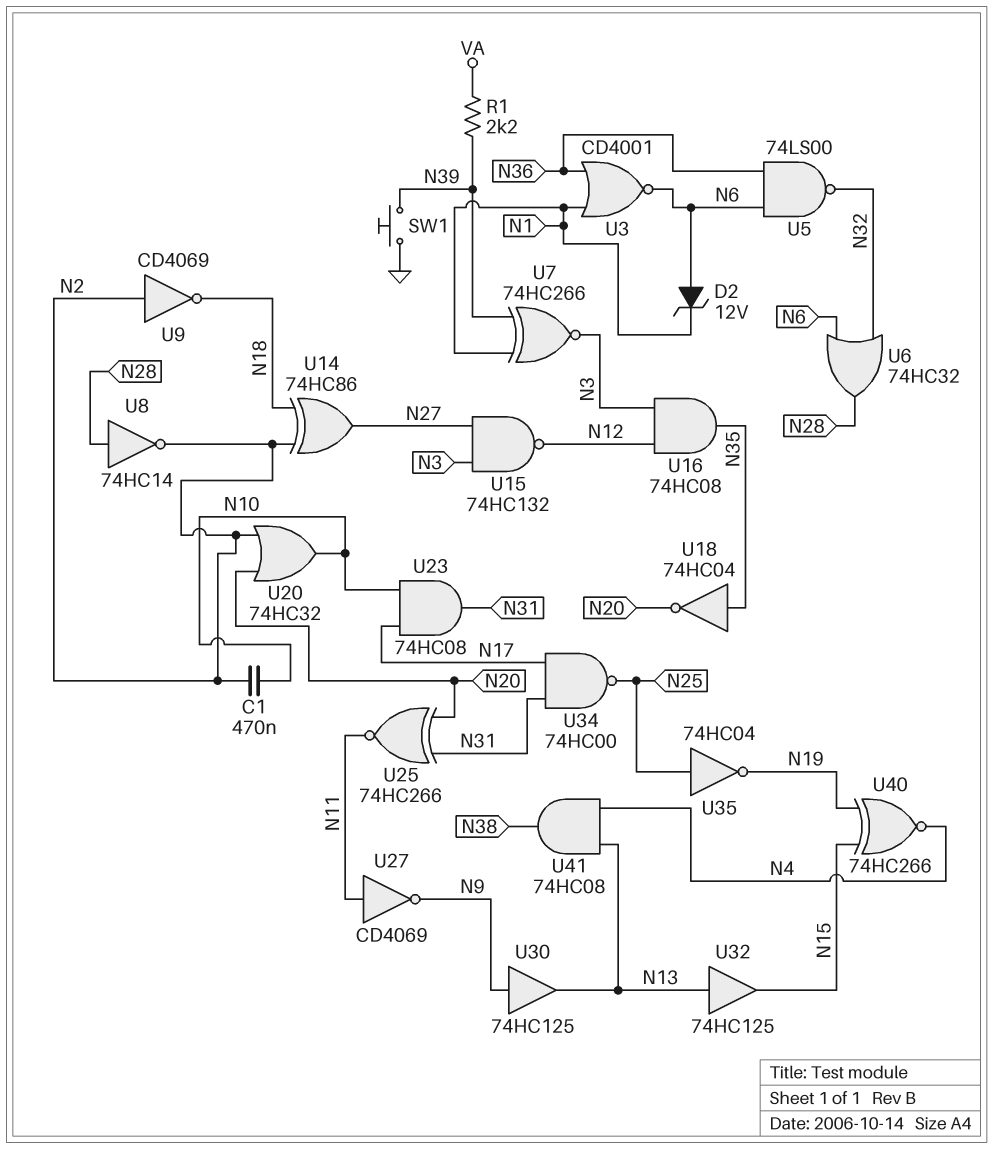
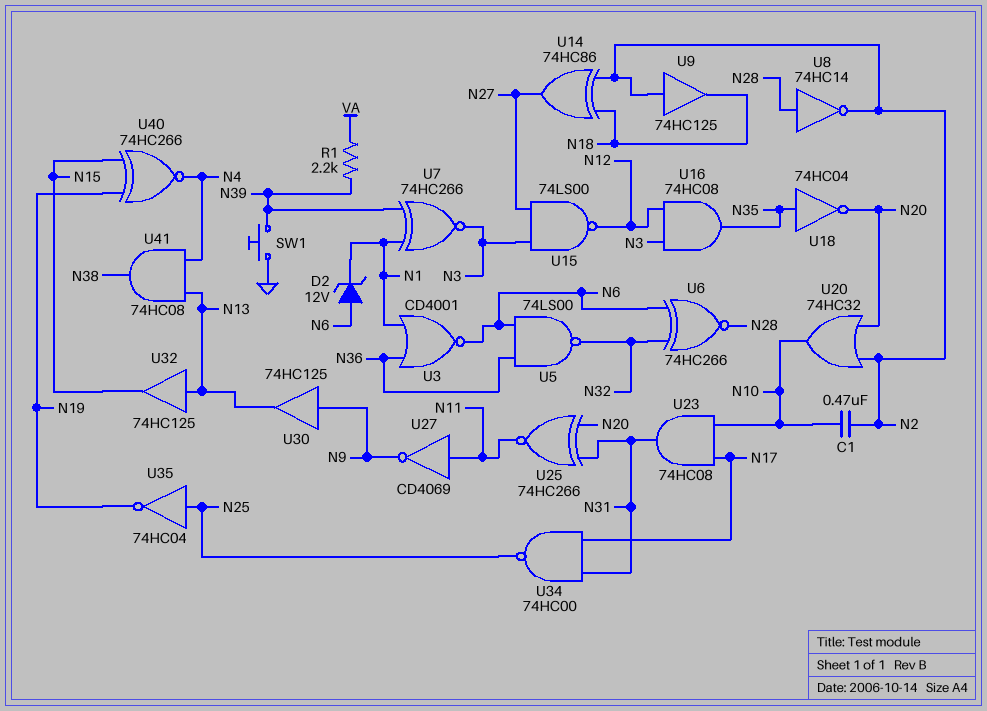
U6: OR 74HC32 (in N6, in N32, out N28) -> XNOR 74HC266 (in N6, in N32, out N28)
U9: NOT CD4069 (in N2, out N18) -> buffer 74HC125 (in N2, out N18)
U15: NAND 74HC132 (in N3, in N27, out N12) -> NAND 74LS00 (in N3, in N27, out N12)

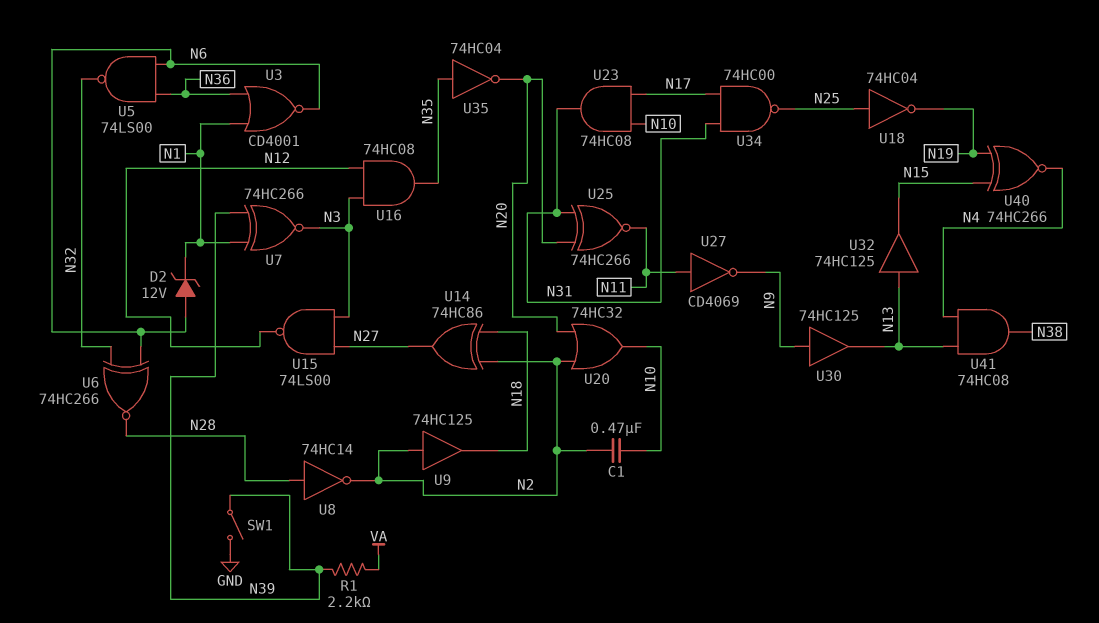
SW1: button (GND, N39) -> switch (GND, N39)
U18: NOT 74HC04 (in N35, out N20) -> NOT 74HC04 (in N25, out N19)
U35: NOT 74HC04 (in N25, out N19) -> NOT 74HC04 (in N35, out N20)

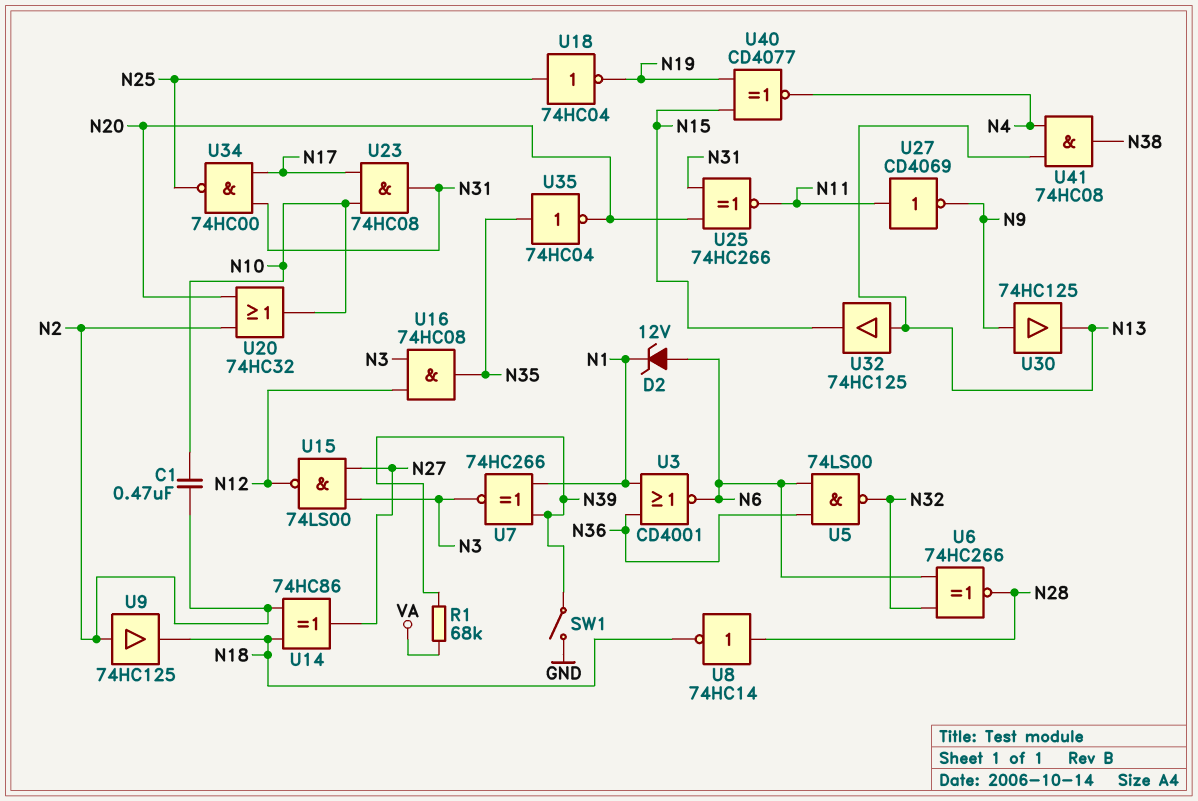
R1: 2.2k (N39, VA) -> 68k (N39, VA)
U8: NOT 74HC14 (in N28, out N2) -> NOT 74HC14 (in N28, out N18)
U40: XNOR 74HC266 (in N15, in N19, out N4) -> XNOR CD4077 (in N15, in N19, out N4)

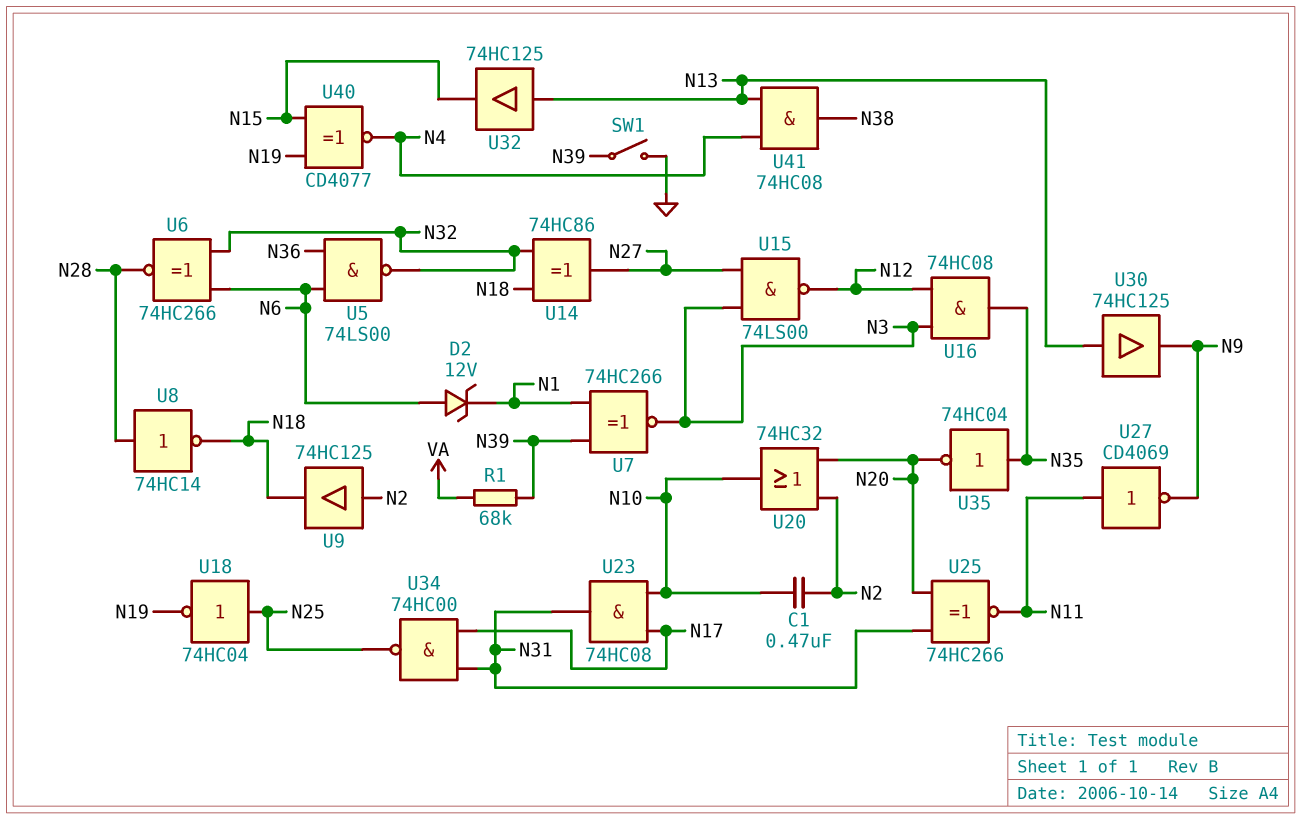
U3: NOR CD4001 (in N1, in N36, out N6) -> none
U14: XOR 74HC86 (in N2, in N18, out N27) -> XOR 74HC86 (in N18, in N32, out N27)
U30: buffer 74HC125 (in N9, out N13) -> buffer 74HC125 (in N13, out N9)

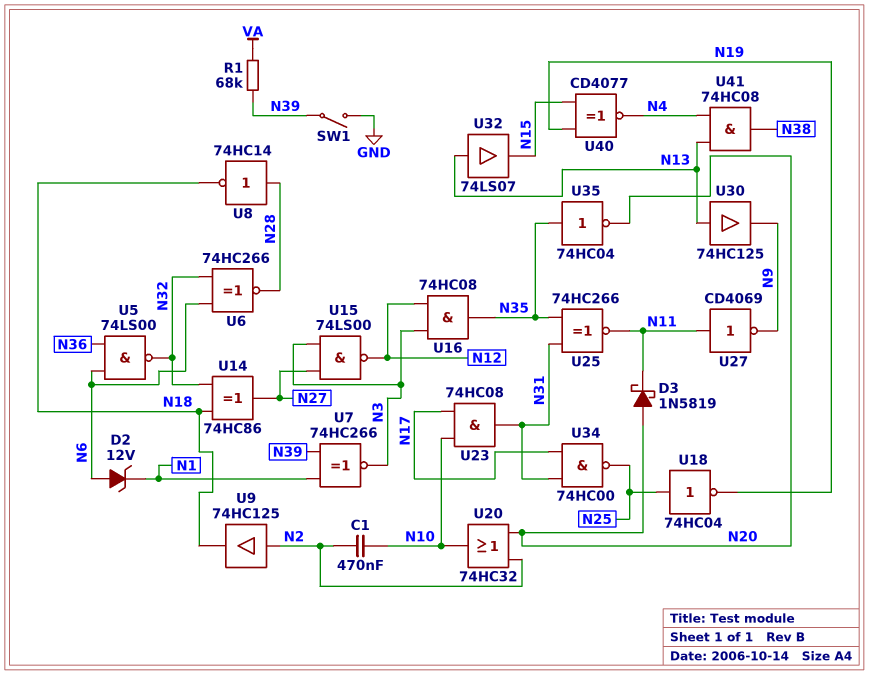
D3: none -> schottky 1N5819 (A N20, K N11)
U25: XNOR 74HC266 (in N20, in N31, out N11) -> XNOR 74HC266 (in N31, in N35, out N11)
U32: buffer 74HC125 (in N13, out N15) -> buffer 74LS07 (in N13, out N15)

